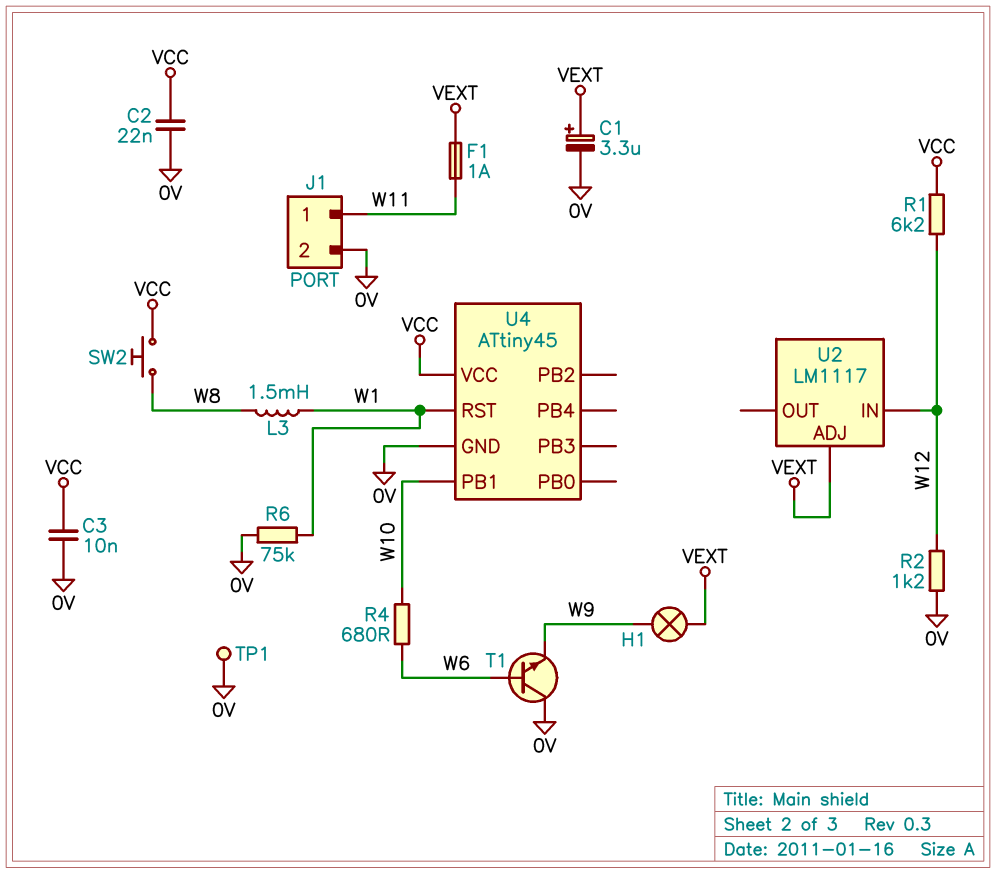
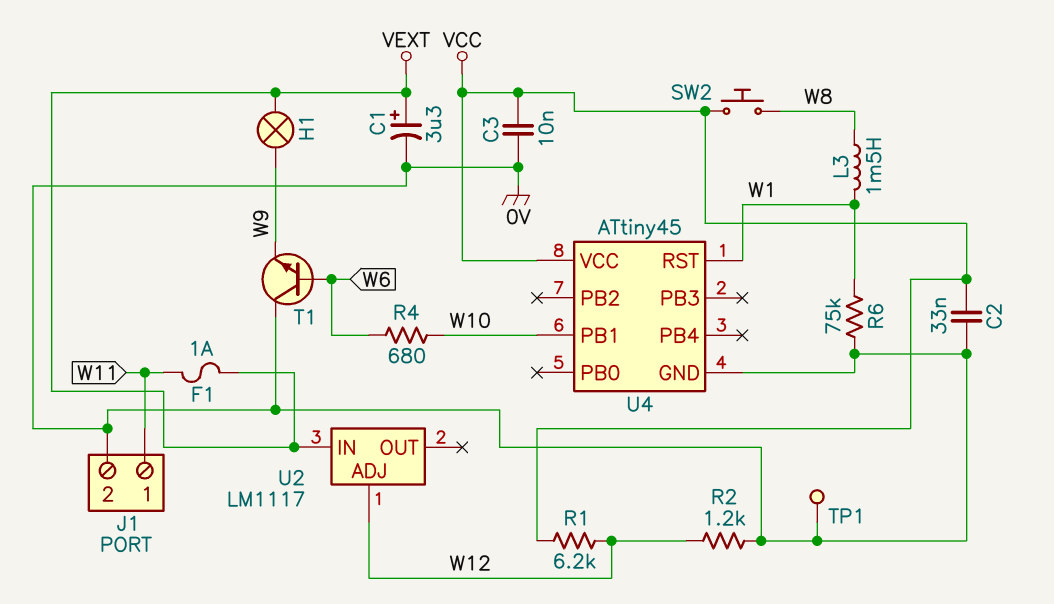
C2: 22nF (0V, VCC) -> 33nF (0V, VCC)
U2 pin ADJ: VEXT -> W12
U2 pin IN: W12 -> VEXT

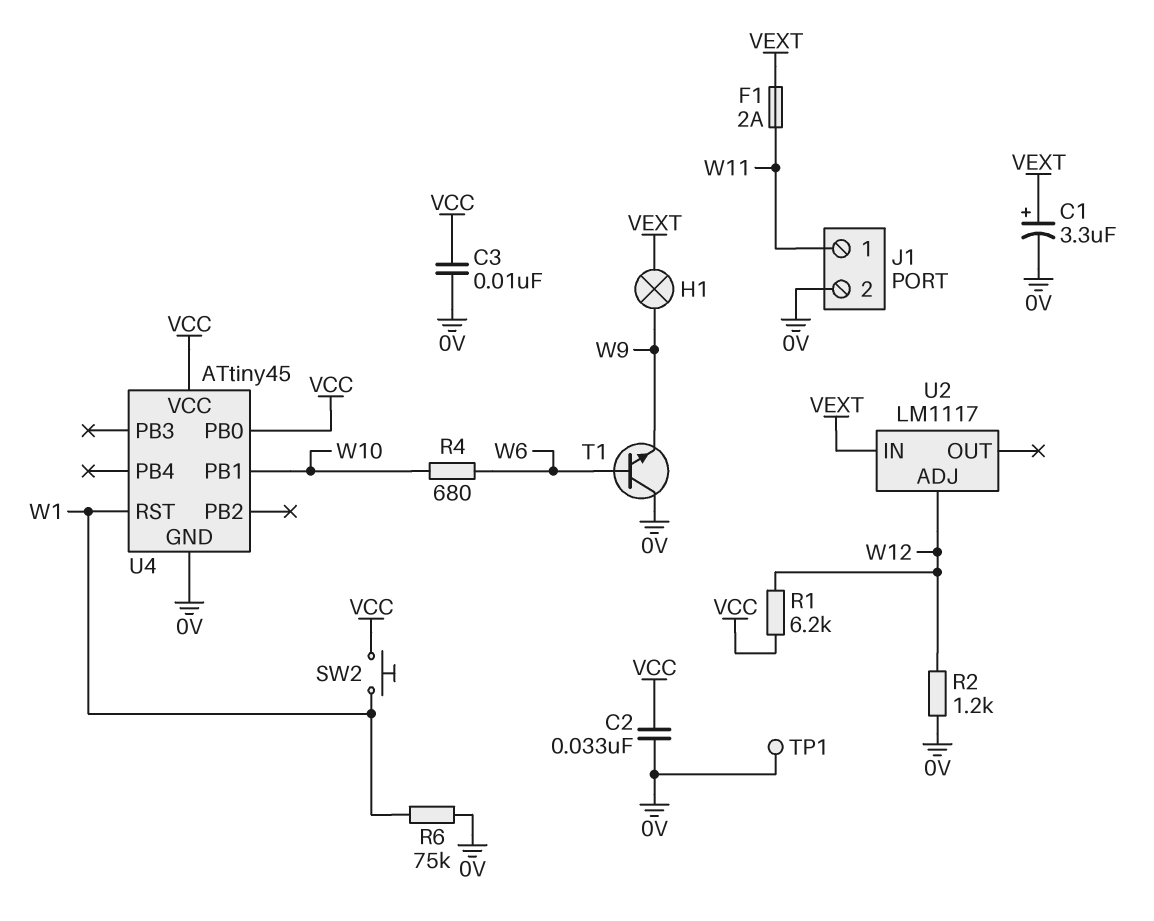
F1: 1A (VEXT, W11) -> 2A (VEXT, W11)
L3: 1.5mH (W1, W8) -> none
SW2: button (VCC, W8) -> button (VCC, W1)
U4 pin PB0: none -> VCC

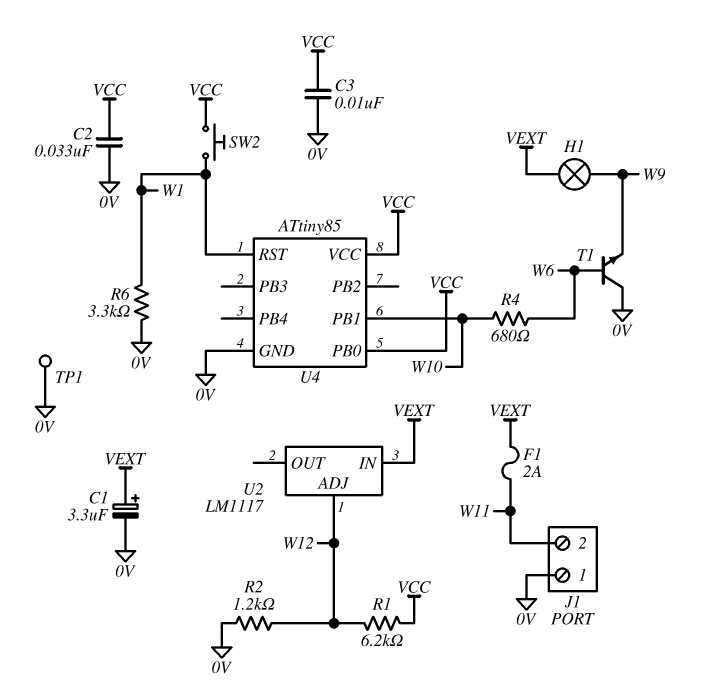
J1 pin 1: W11 -> 0V
J1 pin 2: 0V -> W11
R6: 75k (0V, W1) -> 3.3k (0V, W1)
U4: ATtiny45 -> ATtiny85

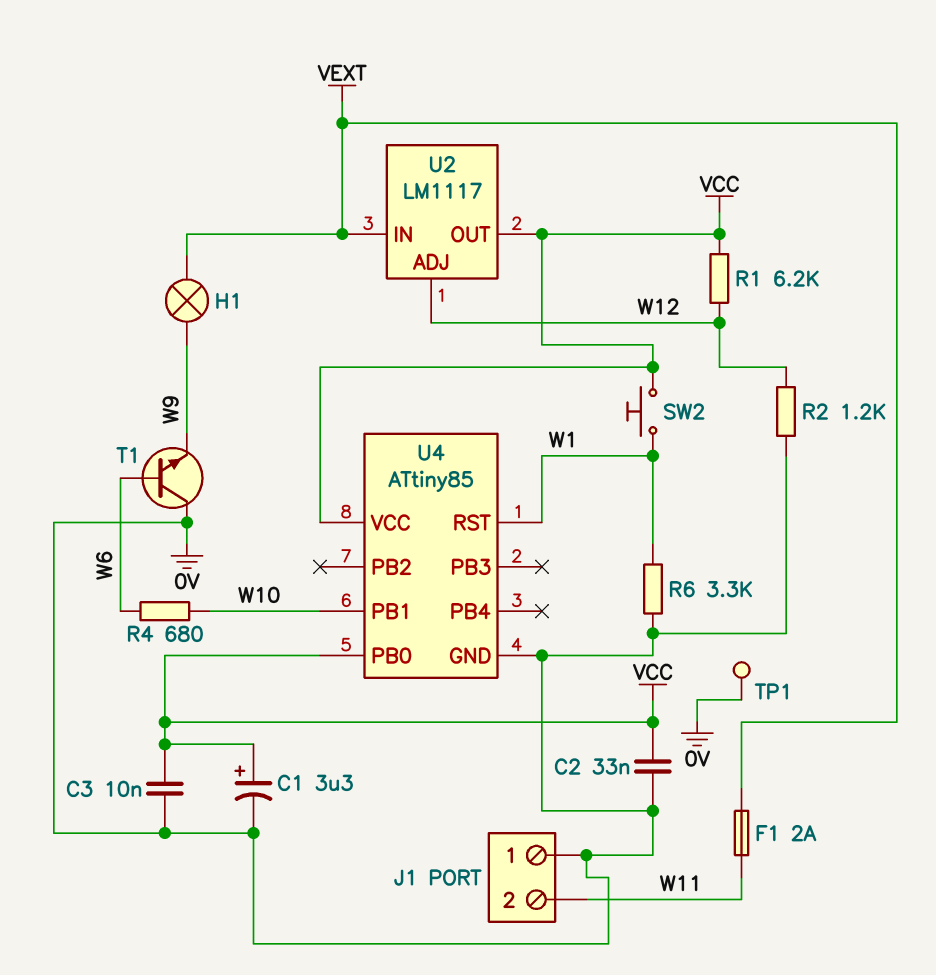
C1: 3.3uF (plus VEXT, minus 0V) -> 3.3uF (plus VCC, minus 0V)
U2 pin OUT: none -> VCC

